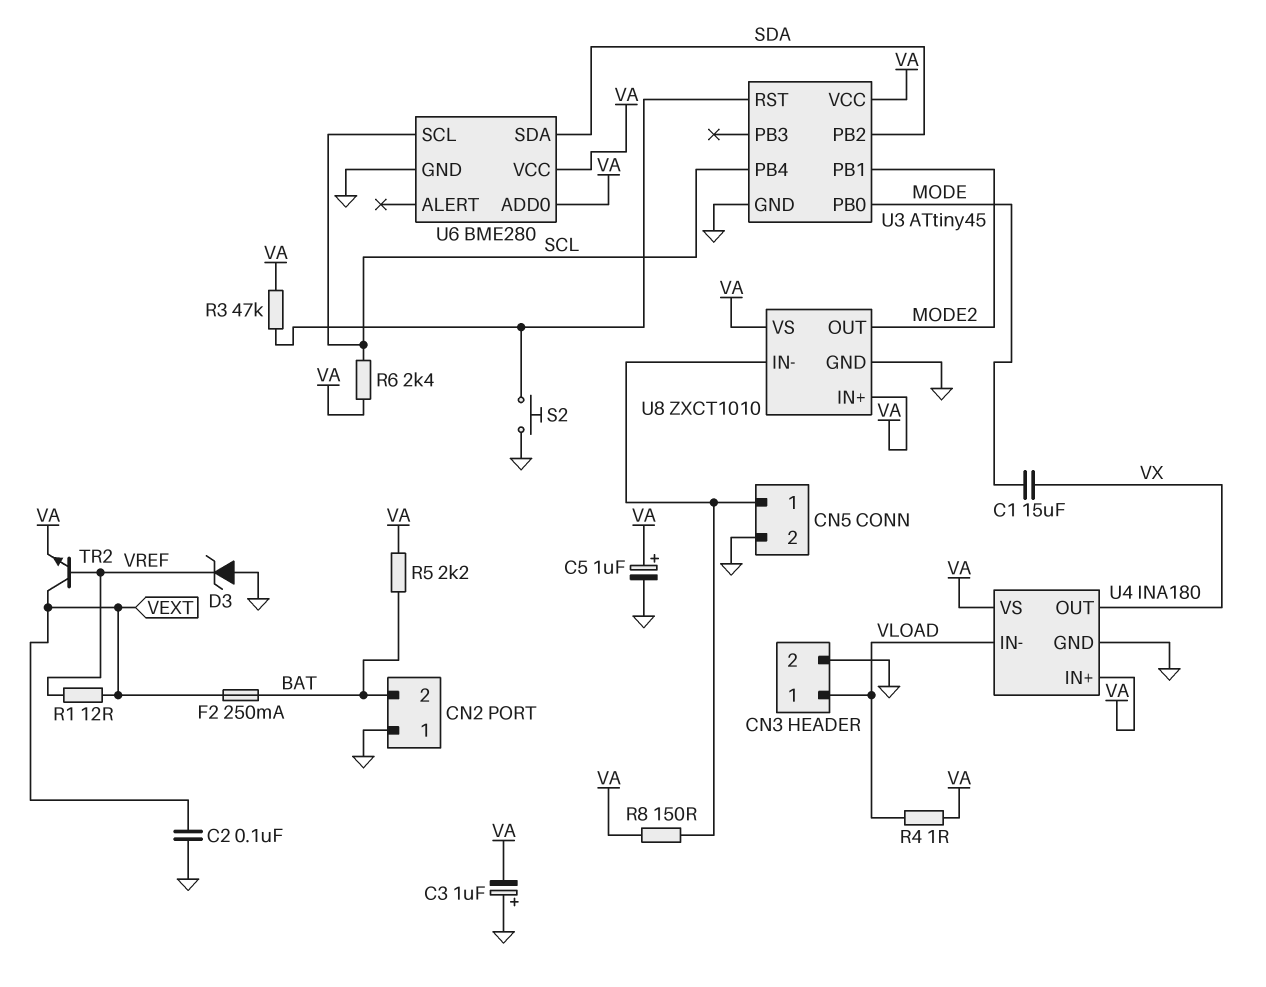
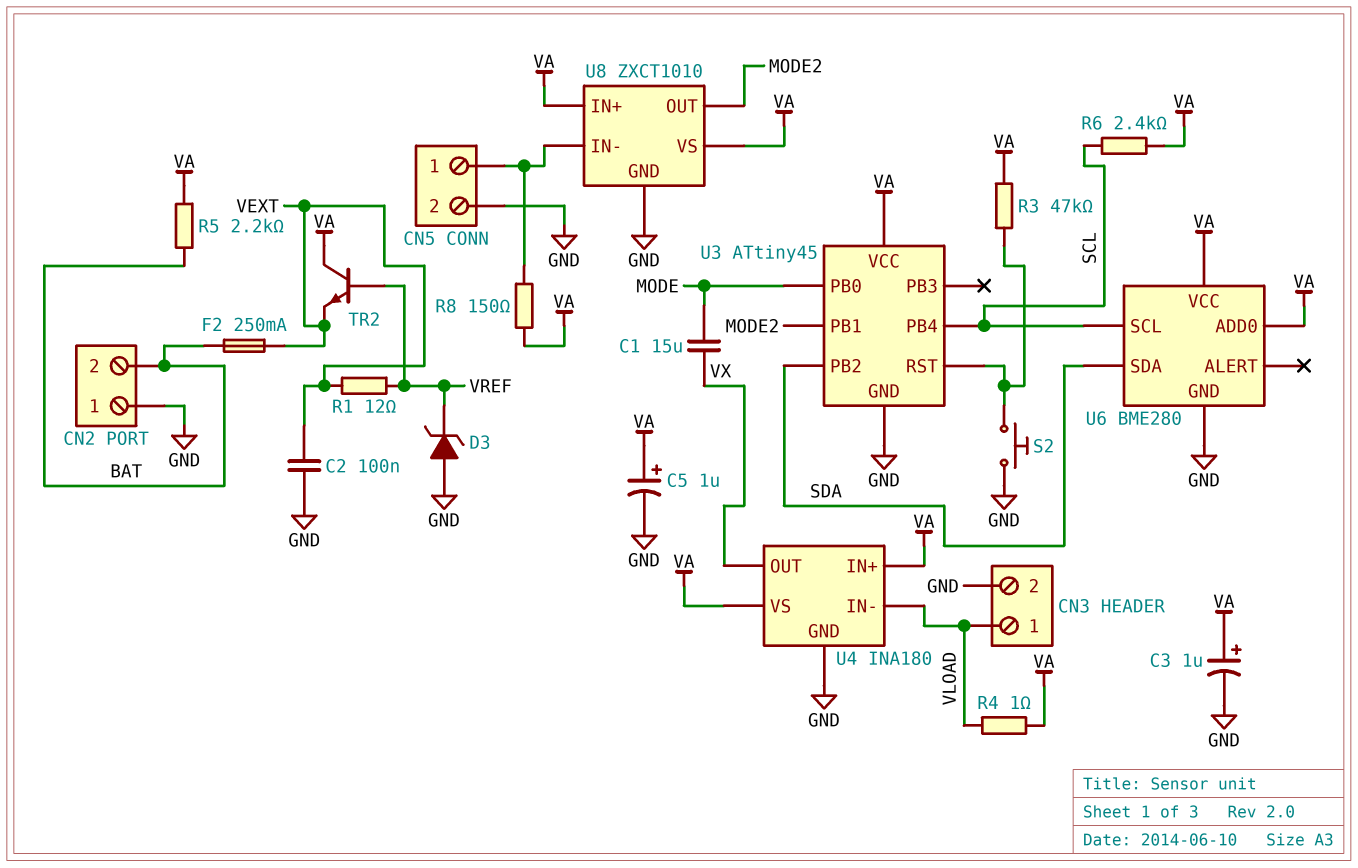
C3: 1uF (plus GND, minus VA) -> 1uF (plus VA, minus GND)
TR2: NPN (B VREF, C VEXT, E VA) -> NPN (B VREF, C VA, E VEXT)

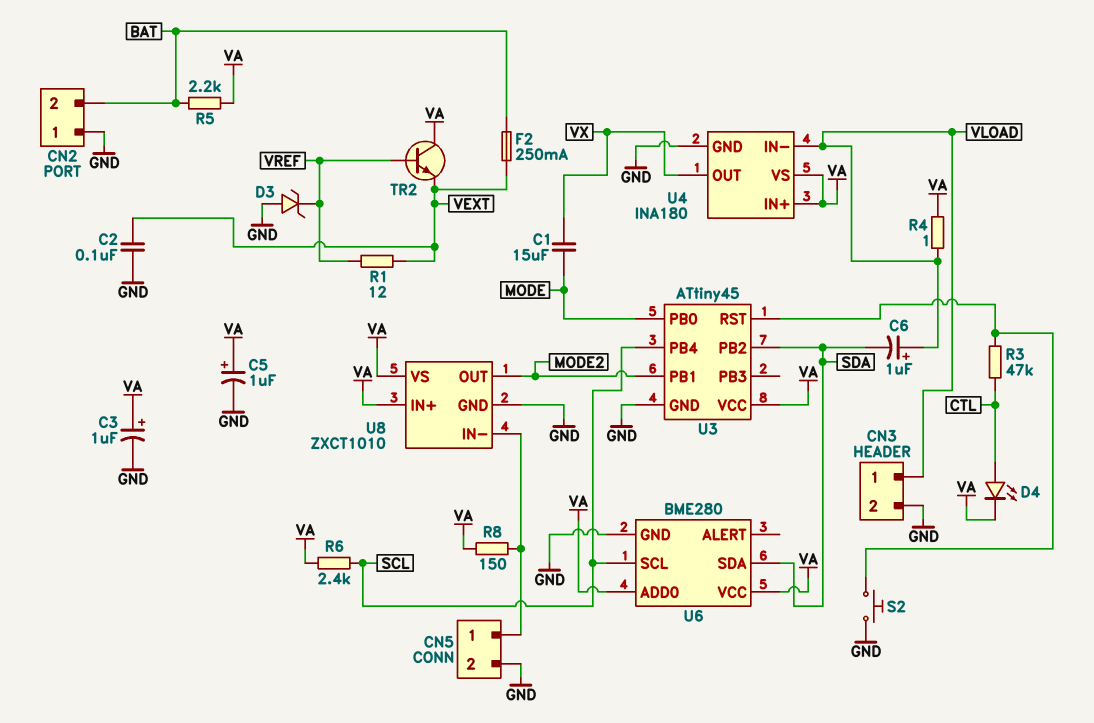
C6: none -> 1uF (plus VLOAD, minus SDA)
D4: none -> LED (A CTL, K VA)
R3: 47k (U3/RST, VA) -> 47k (CTL, U3/RST)

